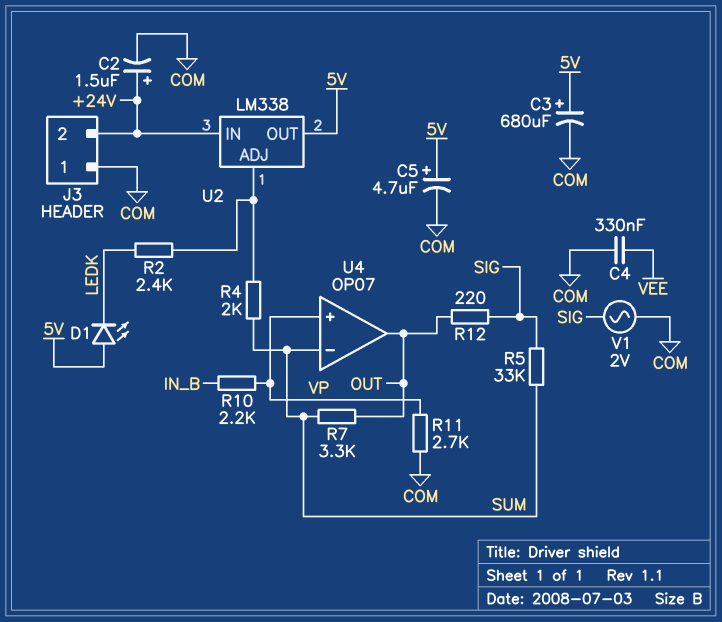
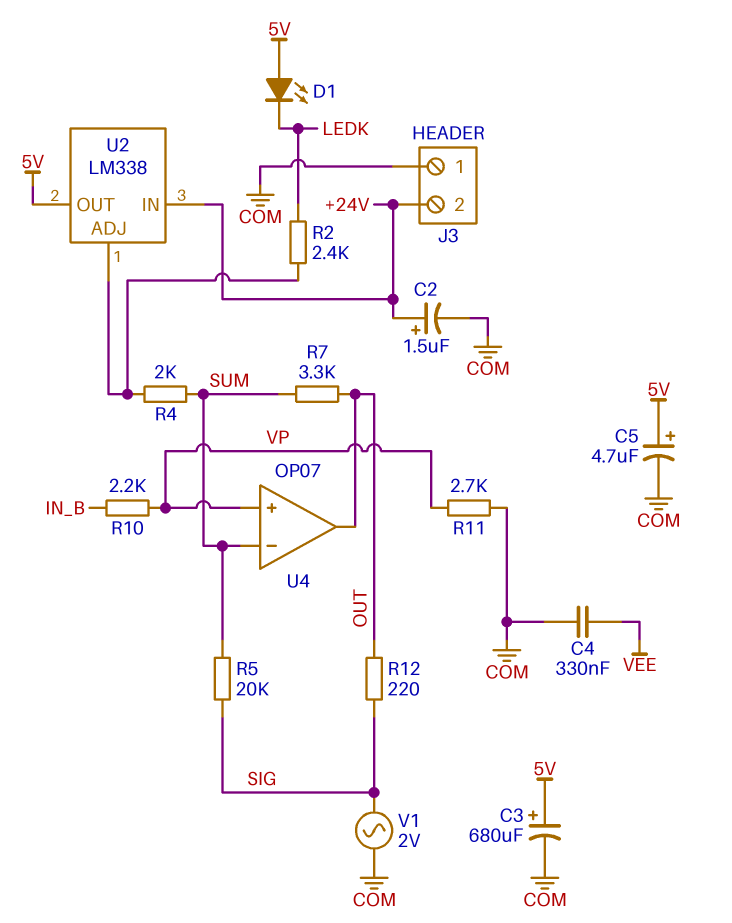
R5: 33k (SIG, SUM) -> 20k (SIG, SUM)

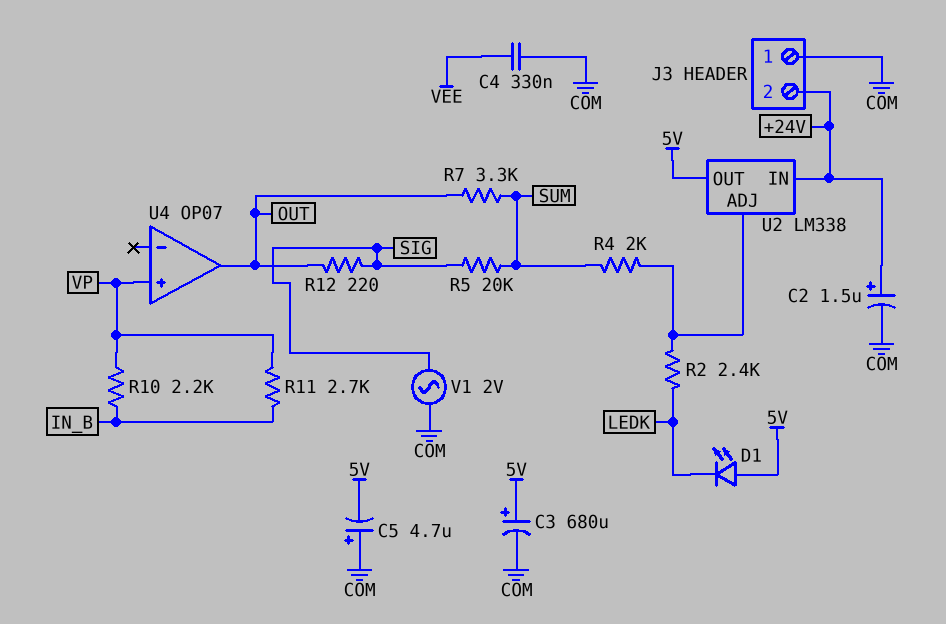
C5: 4.7uF (plus 5V, minus COM) -> 4.7uF (plus COM, minus 5V)
R11: 2.7k (COM, VP) -> 2.7k (IN_B, VP)
U4 pin in-: SUM -> none

